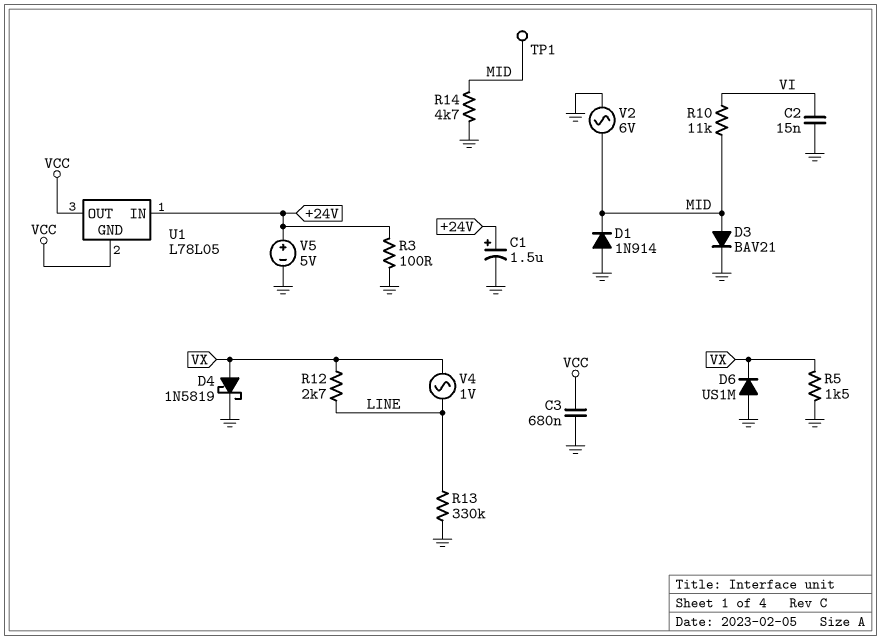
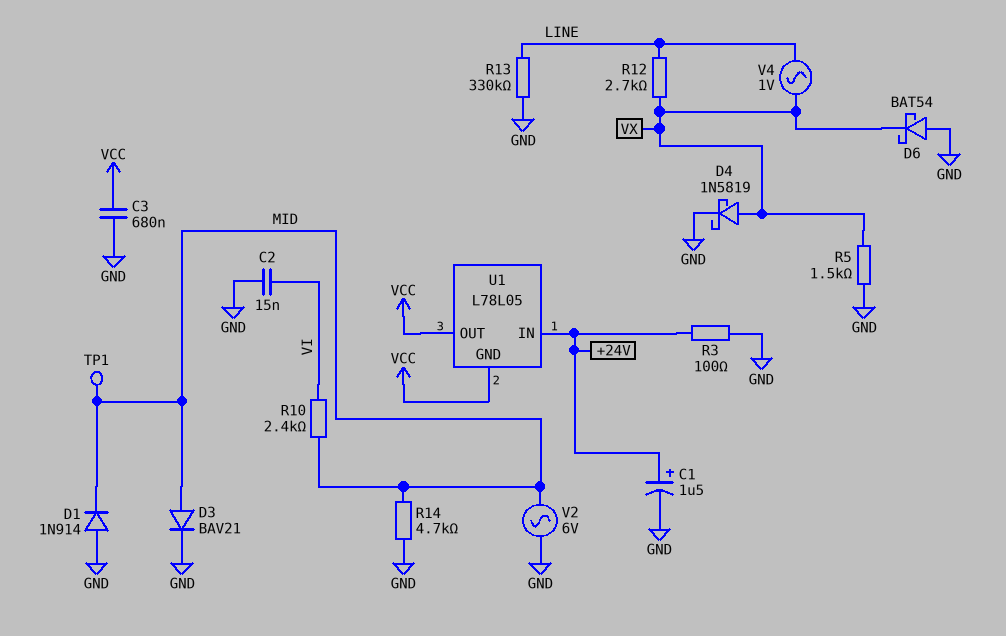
D6: diode US1M (A GND, K VX) -> schottky BAT54 (A GND, K VX)
R10: 11k (MID, VI) -> 2.4k (MID, VI)
V5: 5V (plus +24V, minus GND) -> none

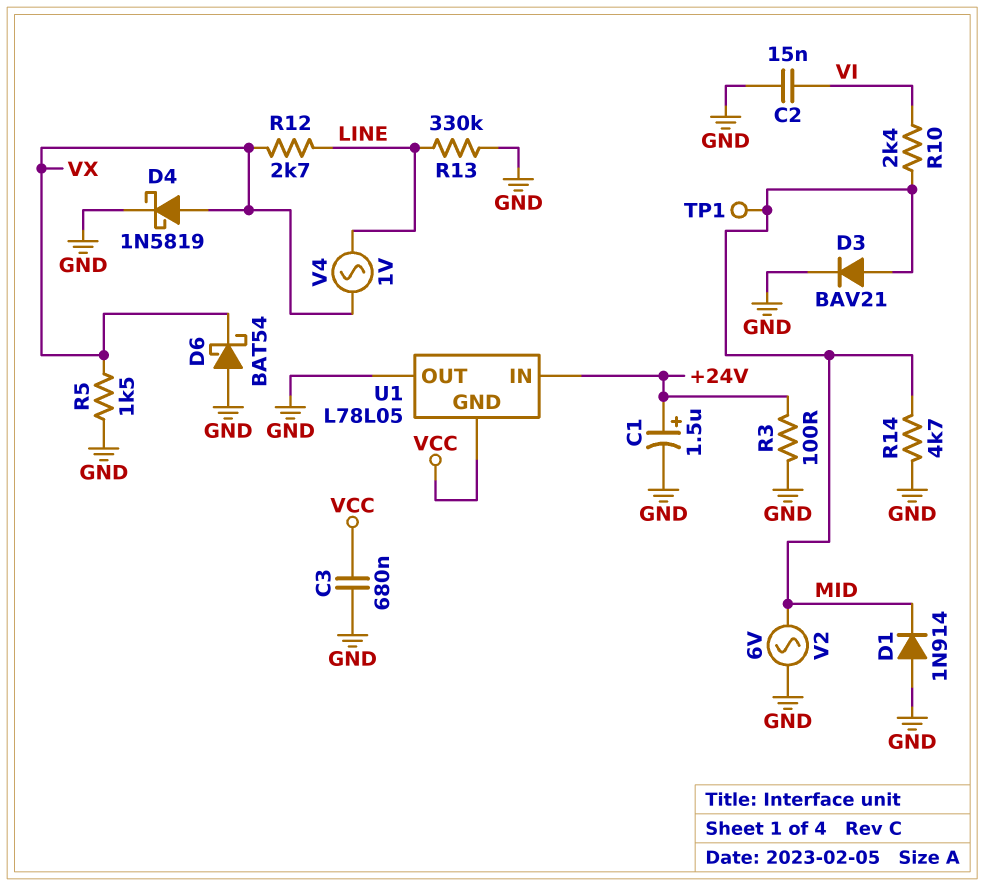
U1 pin OUT: VCC -> GND

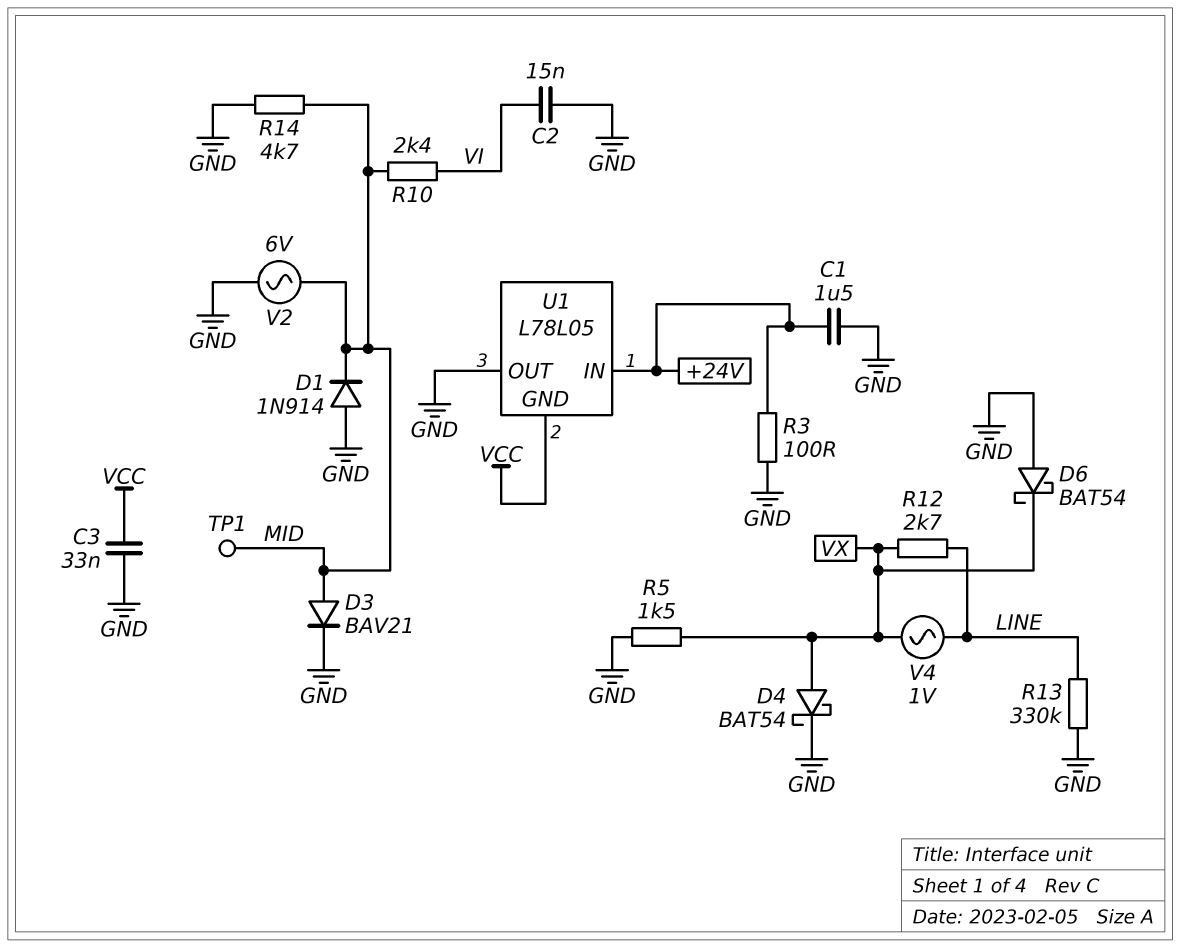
C1: 1.5uF (plus +24V, minus GND) -> 1.5uF (+24V, GND)
C3: 680nF (GND, VCC) -> 33nF (GND, VCC)
D4: schottky 1N5819 (A VX, K GND) -> schottky BAT54 (A VX, K GND)

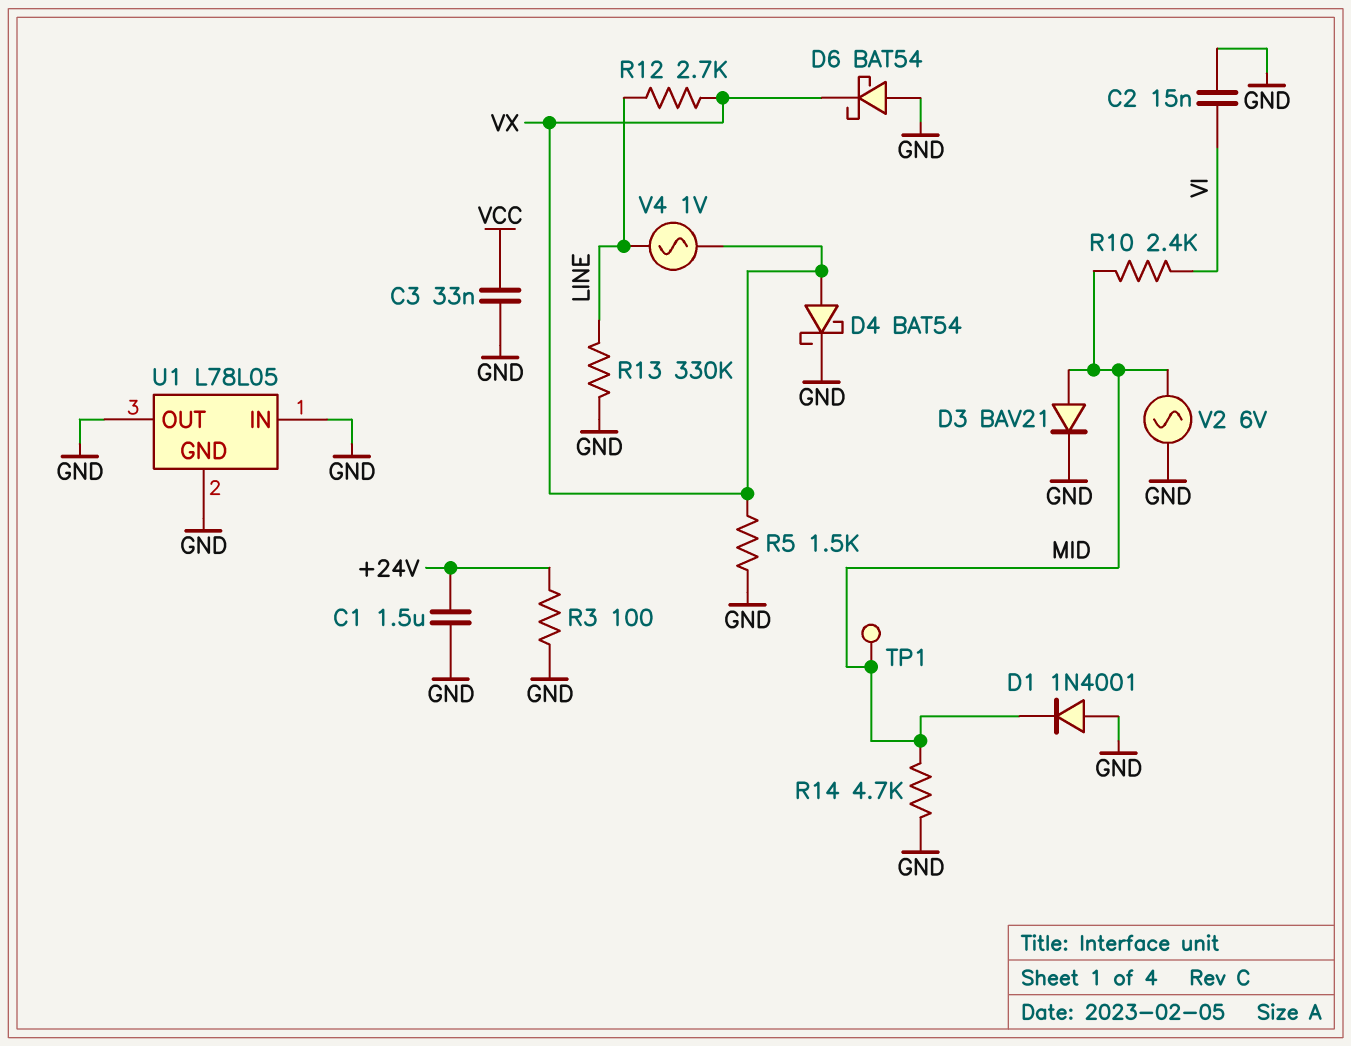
D1: diode 1N914 (A GND, K MID) -> diode 1N4001 (A GND, K MID)
U1 pin GND: VCC -> GND
U1 pin IN: +24V -> GND

